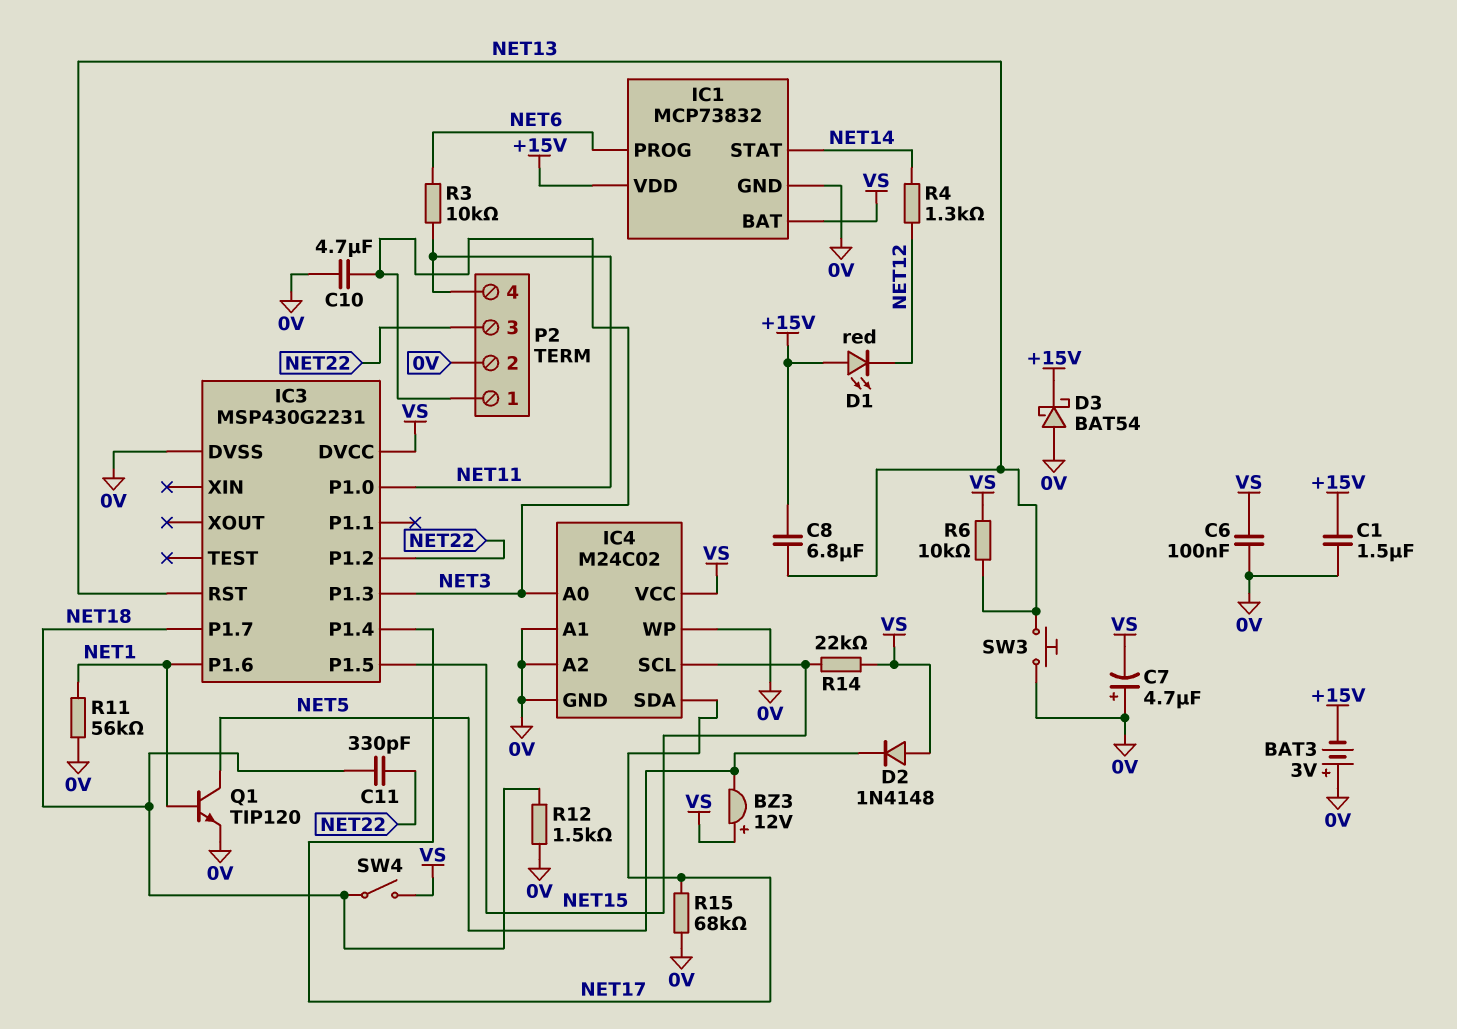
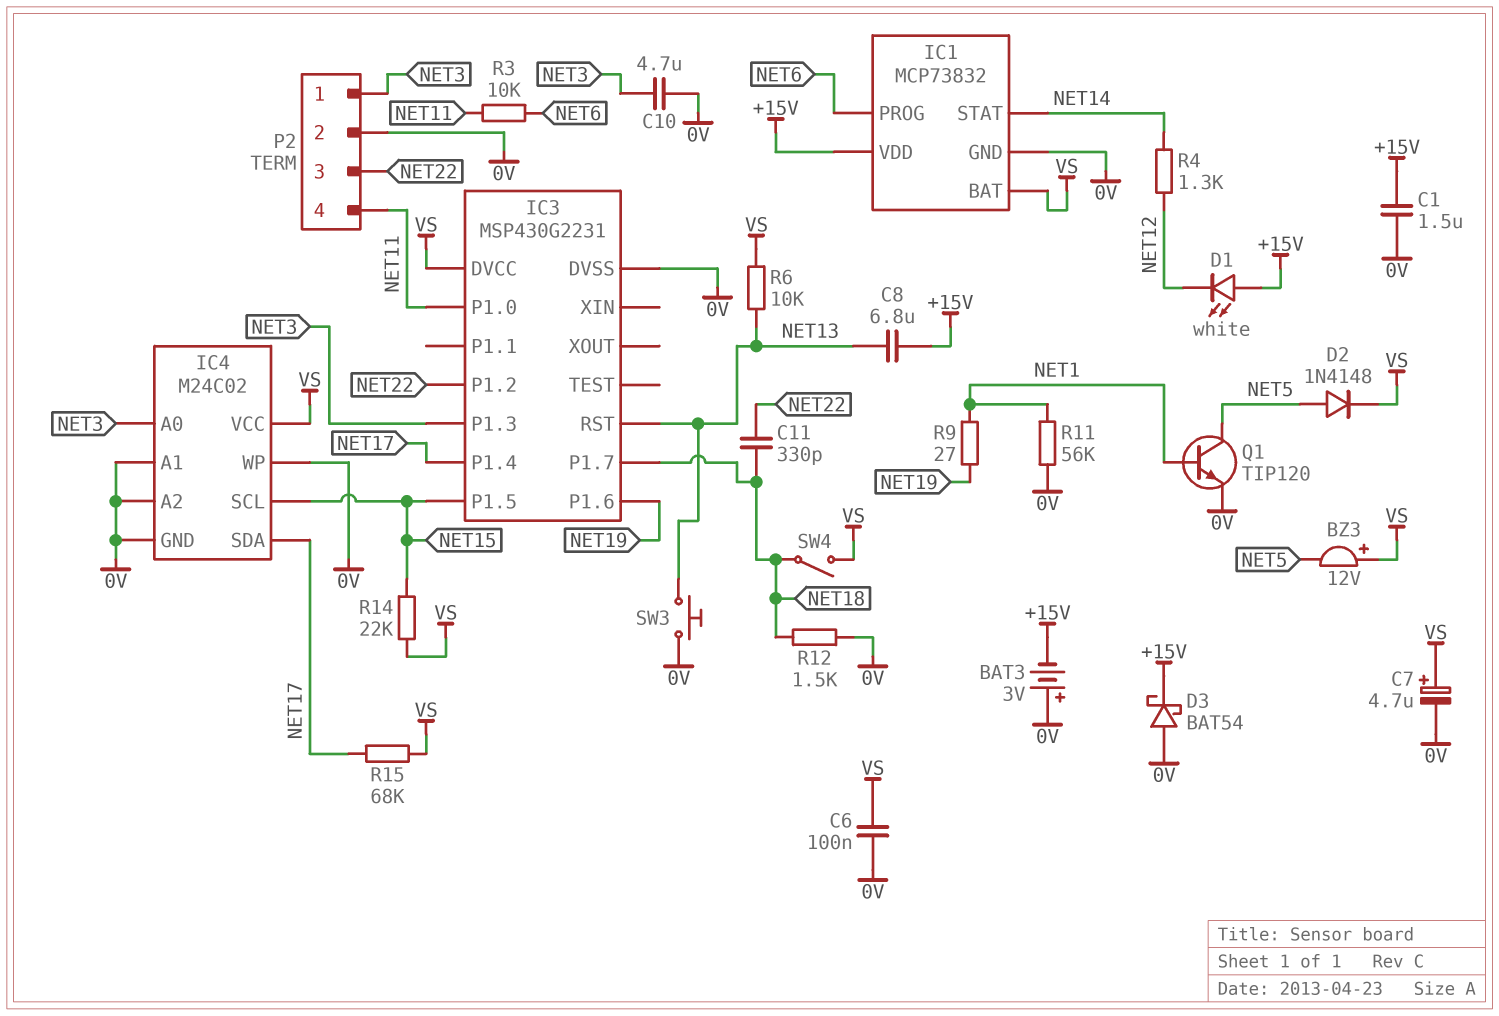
C7: 4.7uF (plus 0V, minus VS) -> 4.7uF (plus VS, minus 0V)
D1: LED red (A +15V, K NET12) -> LED white (A +15V, K NET12)
D2: diode 1N4148 (A VS, K NET5) -> diode 1N4148 (A NET5, K VS)
IC3 pin P1.6: NET1 -> NET19
R9: none -> 27 (NET1, NET19)
R15: 68k (0V, NET17) -> 68k (NET17, VS)

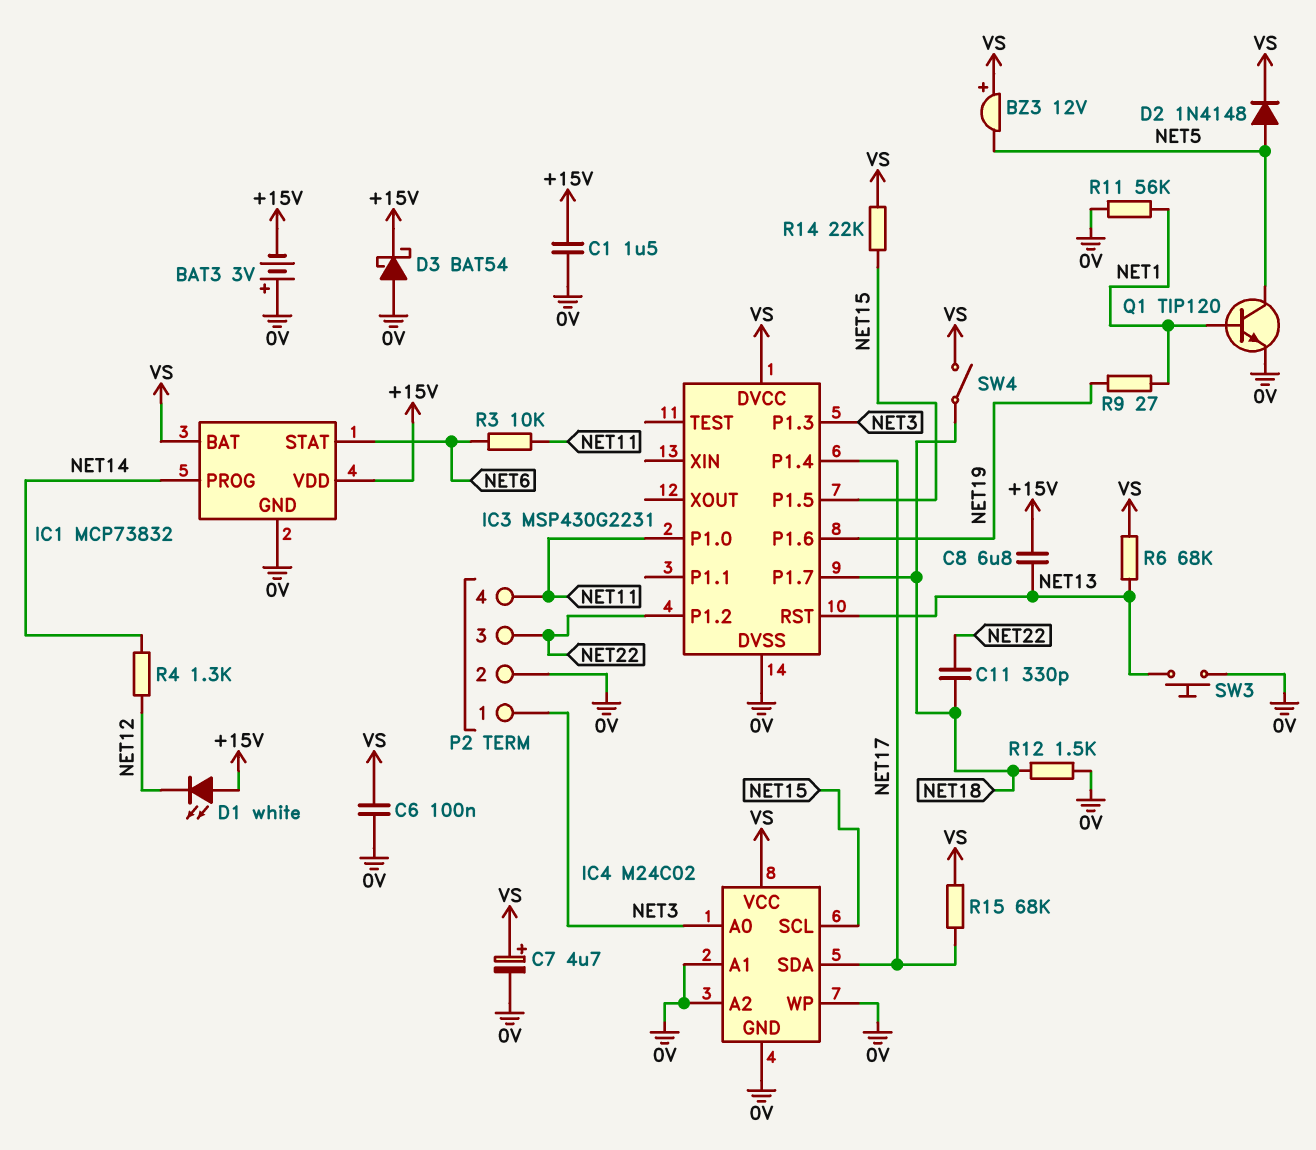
C10: 4.7uF (0V, NET3) -> none
IC1 pin PROG: NET6 -> NET14
IC1 pin STAT: NET14 -> NET6
R6: 10k (NET13, VS) -> 68k (NET13, VS)

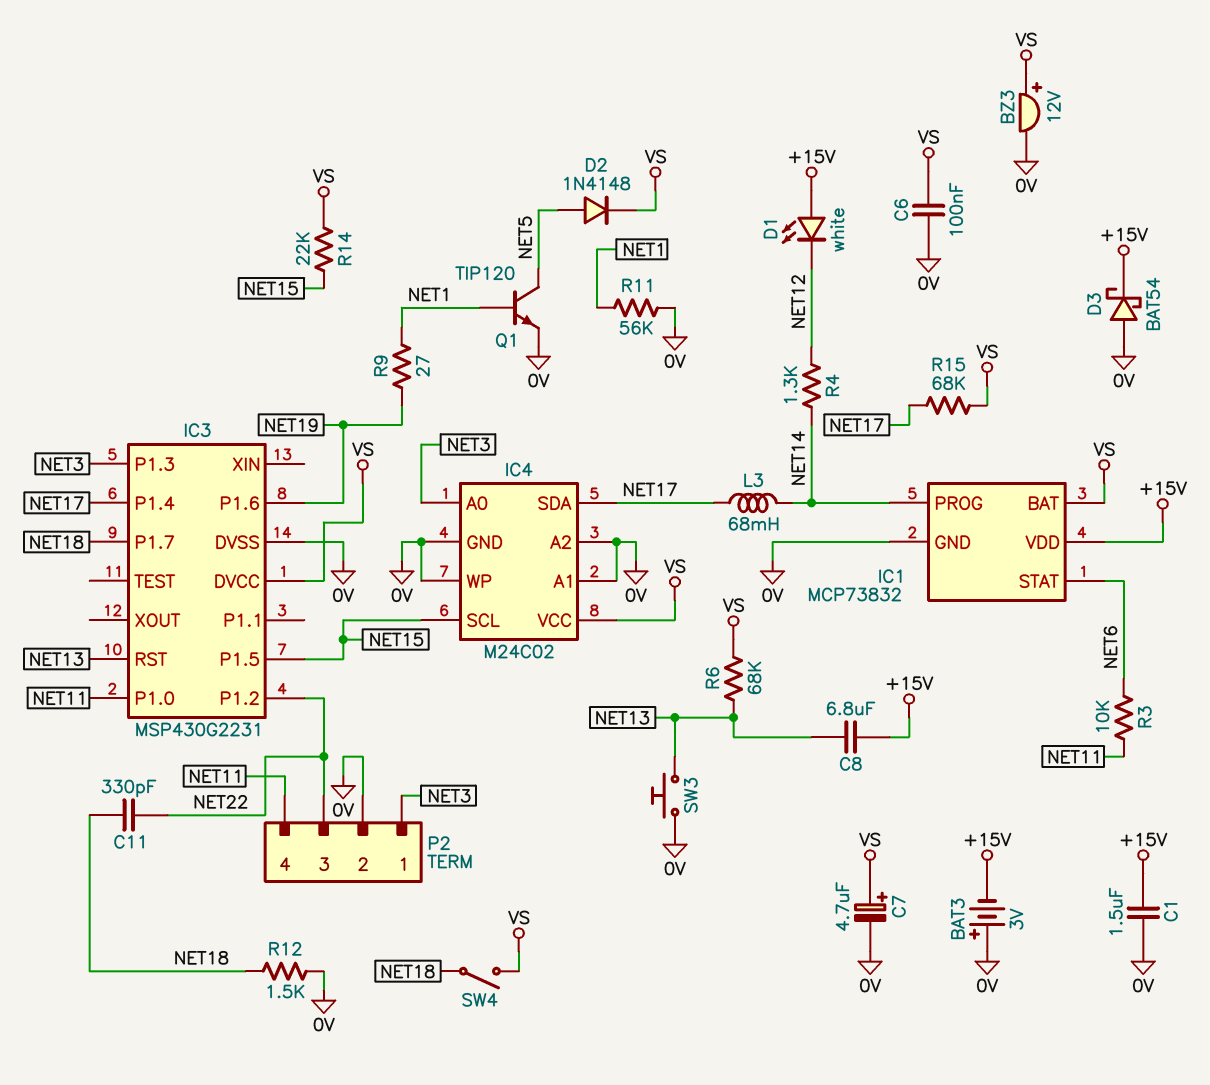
BZ3: buzzer 12V (plus VS, minus NET5) -> buzzer 12V (plus VS, minus 0V)
L3: none -> 68mH (NET14, NET17)

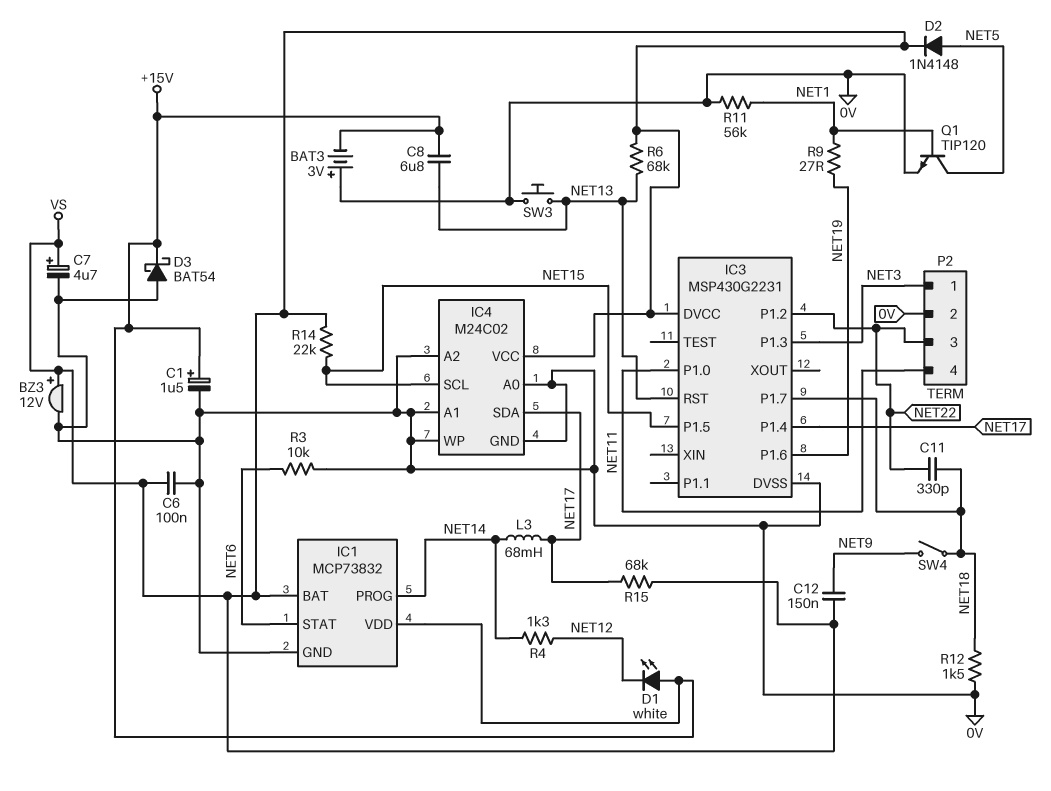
C1: 1.5uF (+15V, 0V) -> 1.5uF (plus +15V, minus 0V)
C12: none -> 150nF (NET9, VS)
IC4 pin A0: NET3 -> 0V
R3: 10k (NET6, NET11) -> 10k (0V, NET6)
SW4: switch (NET18, VS) -> switch (NET9, NET18)

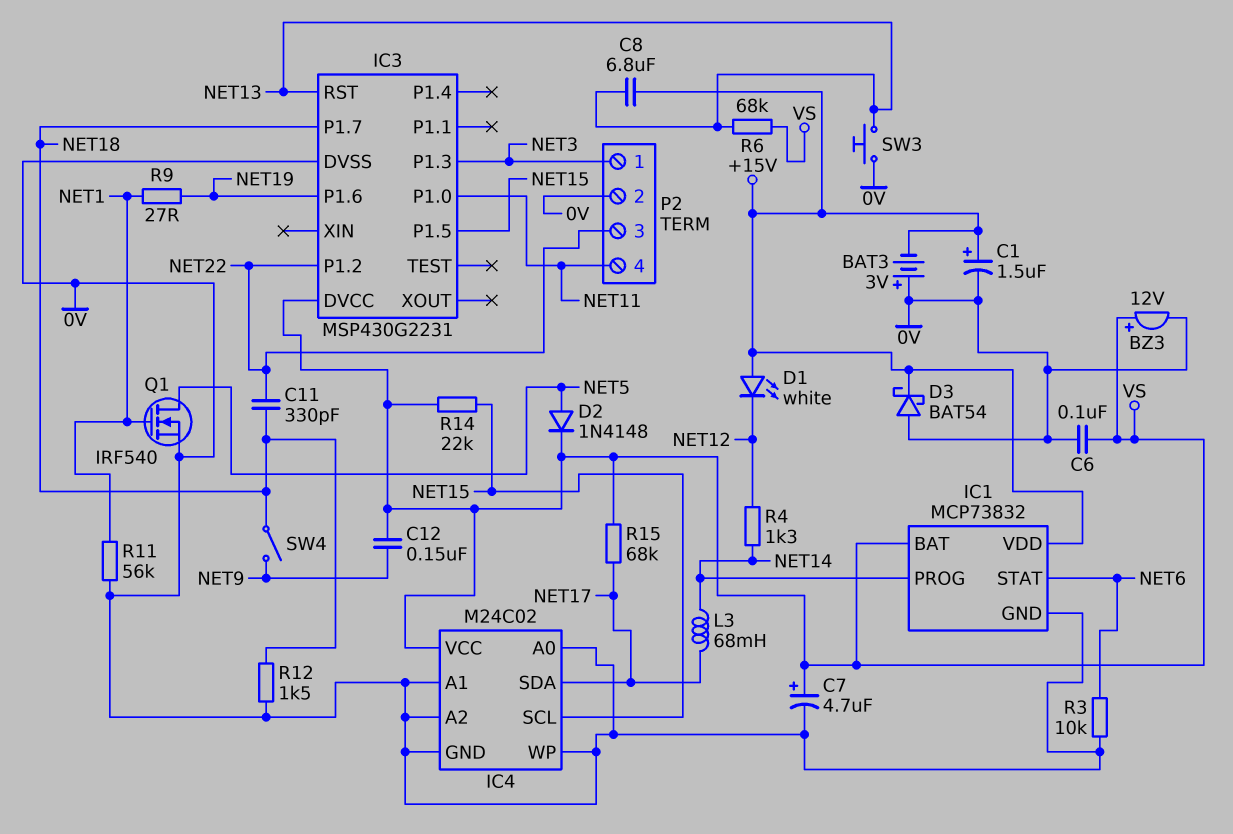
IC3 pin P1.4: NET17 -> none
Q1: NPN TIP120 (B NET1, C NET5, E 0V) -> NMOS IRF540 (G NET1, D NET5, S 0V)

